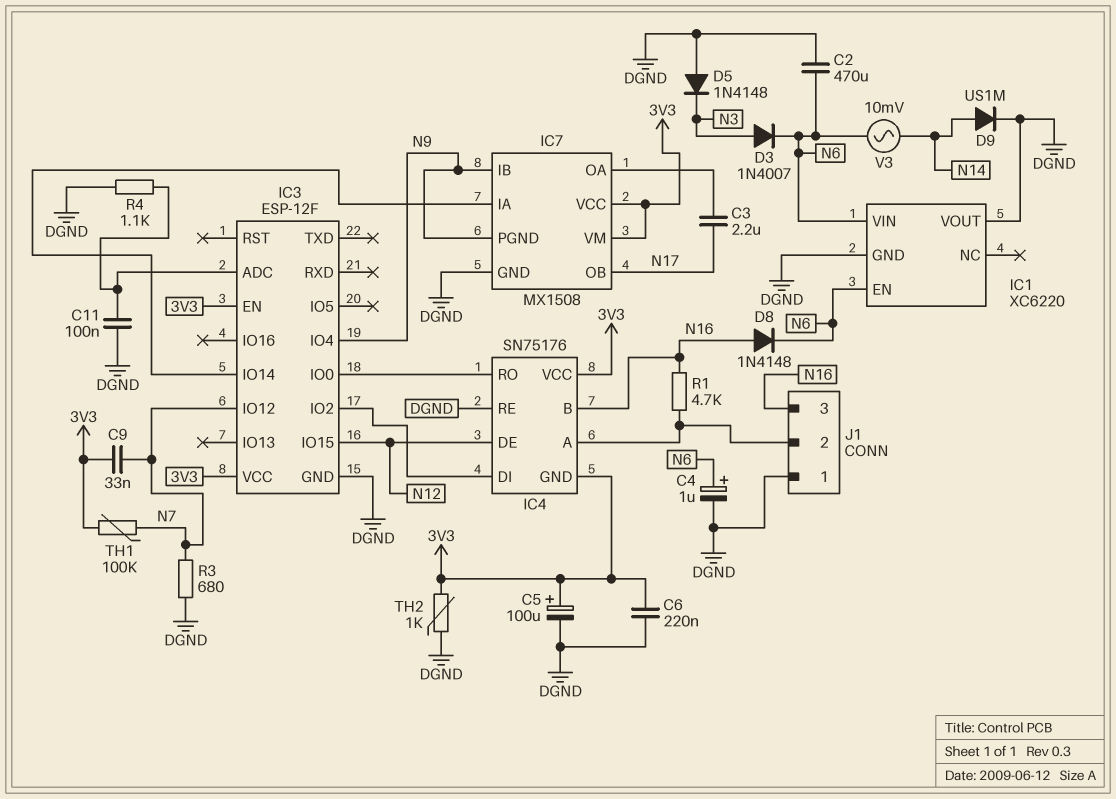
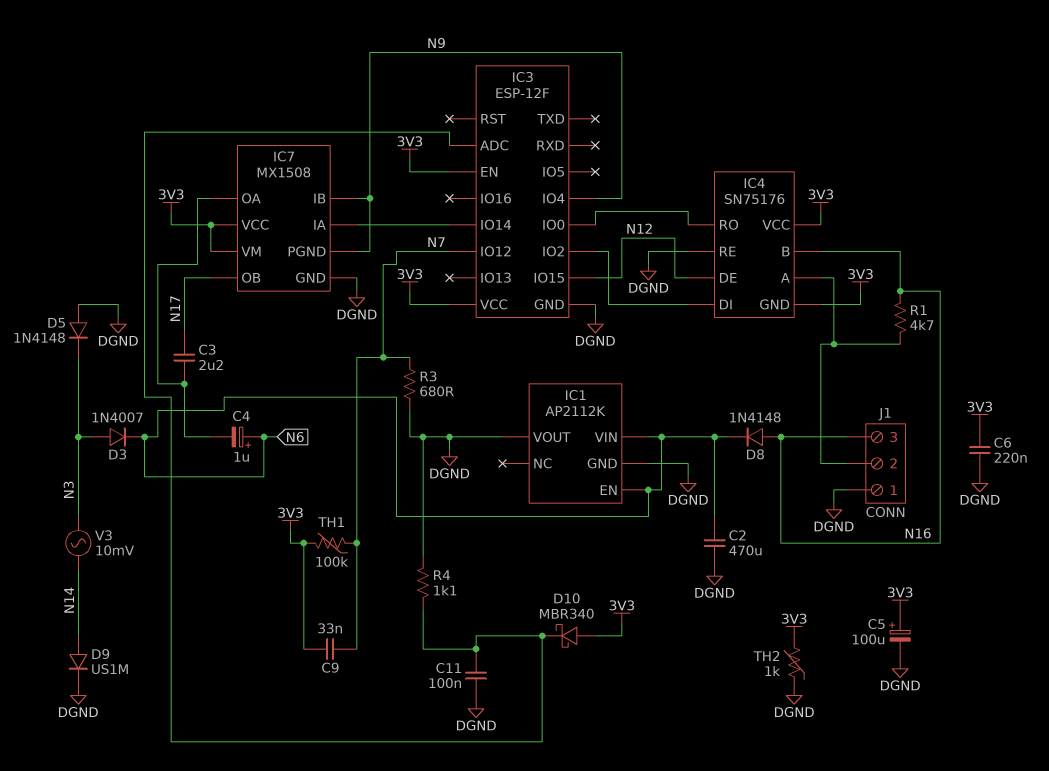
C4: 1uF (plus N6, minus DGND) -> 1uF (plus N6, minus IC7/OA)
D10: none -> schottky MBR340 (A 3V3, K IC3/ADC)
IC1: XC6220 -> AP2112K
V3: AC 10mV (N6, N14) -> AC 10mV (N3, N14)

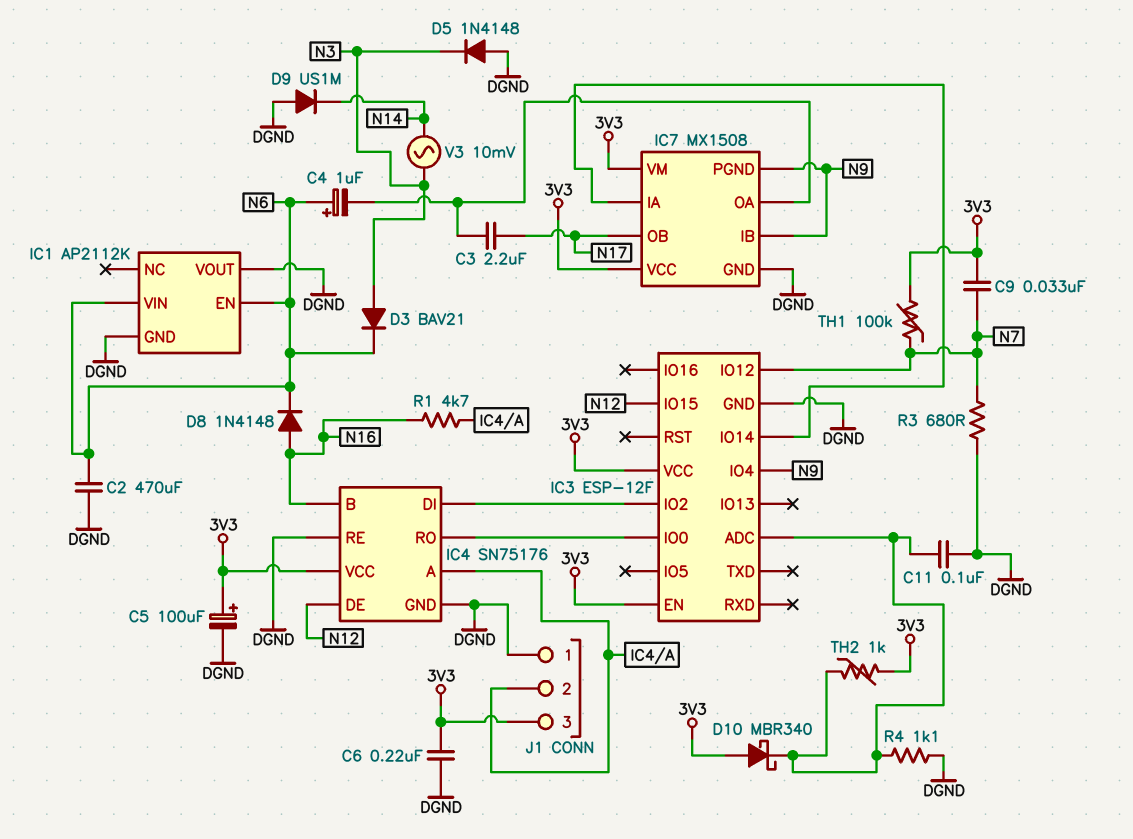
D3: diode 1N4007 (A N3, K N6) -> diode BAV21 (A N3, K N6)
D9: diode US1M (A N14, K DGND) -> diode US1M (A DGND, K N14)
IC4 pin GND: 3V3 -> DGND
J1 pin 3: N16 -> 3V3
TH2: 1k (3V3, DGND) -> 1k (3V3, IC3/ADC)

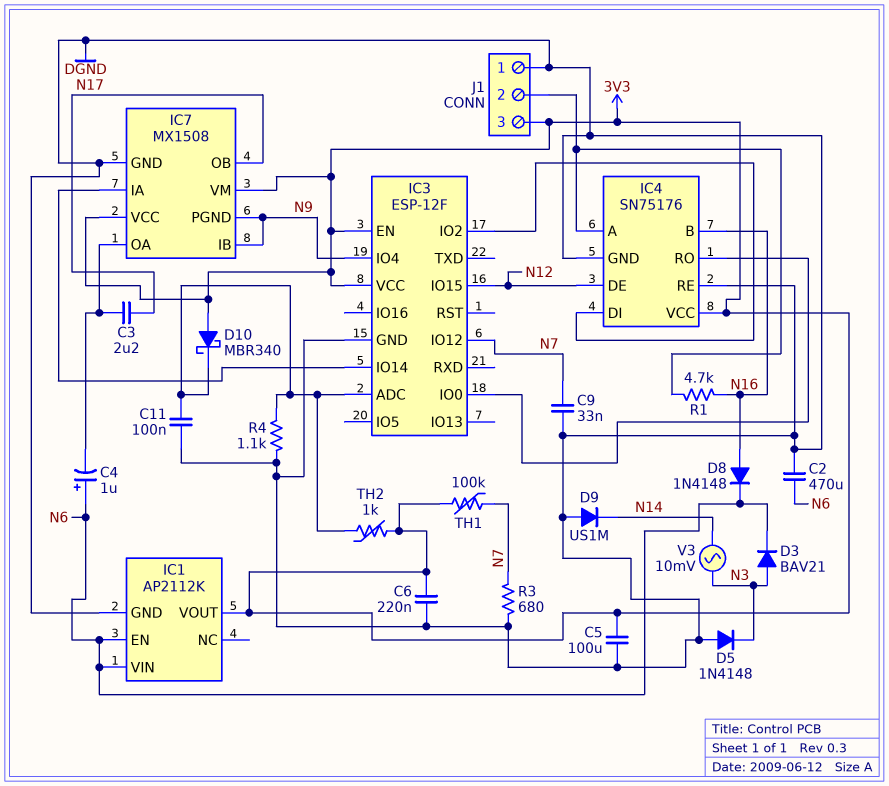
C5: 100uF (plus 3V3, minus DGND) -> 100uF (3V3, DGND)
C9: 33nF (3V3, N7) -> 33nF (DGND, N7)
IC1 pin VOUT: DGND -> 3V3

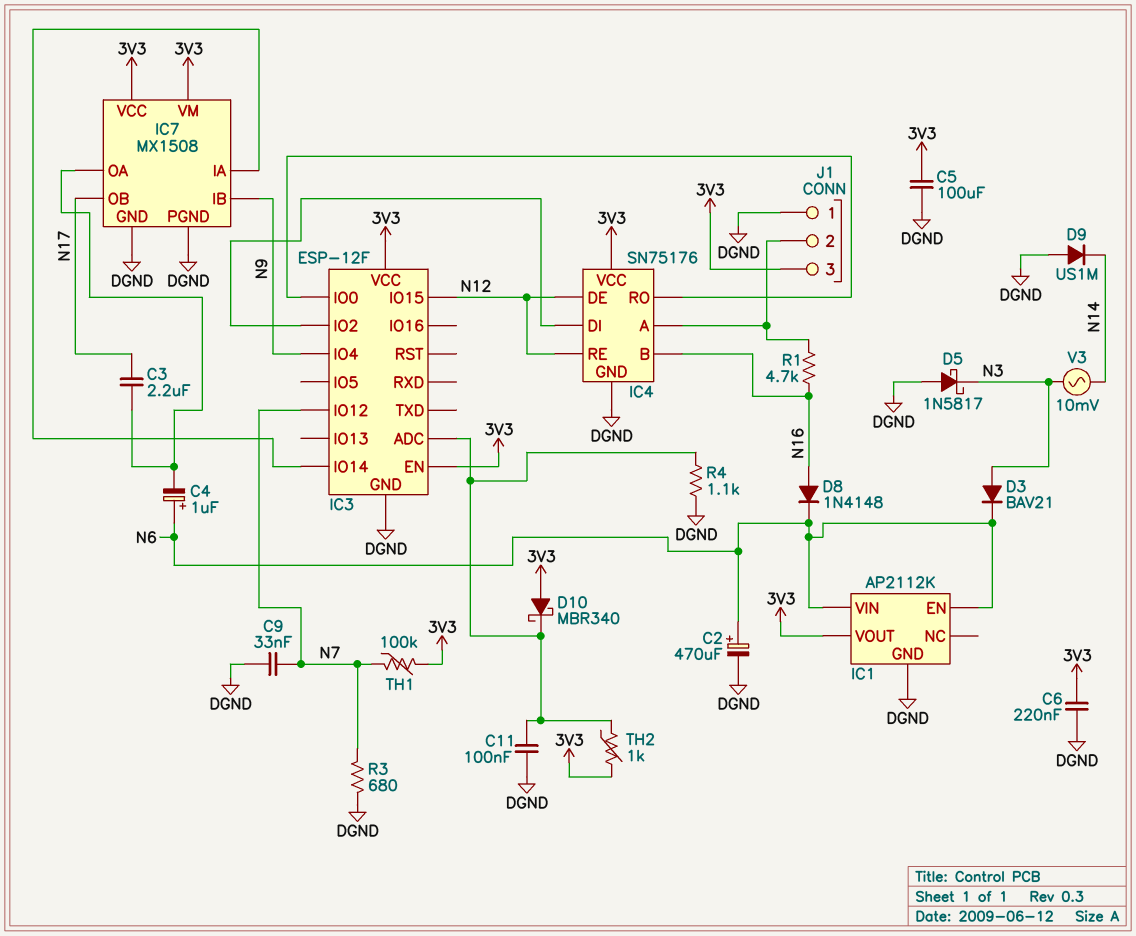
C2: 470uF (DGND, N6) -> 470uF (plus N6, minus DGND)
D5: diode 1N4148 (A DGND, K N3) -> schottky 1N5817 (A DGND, K N3)
IC4 pin RE: DGND -> N12
IC7 pin PGND: N9 -> DGND

